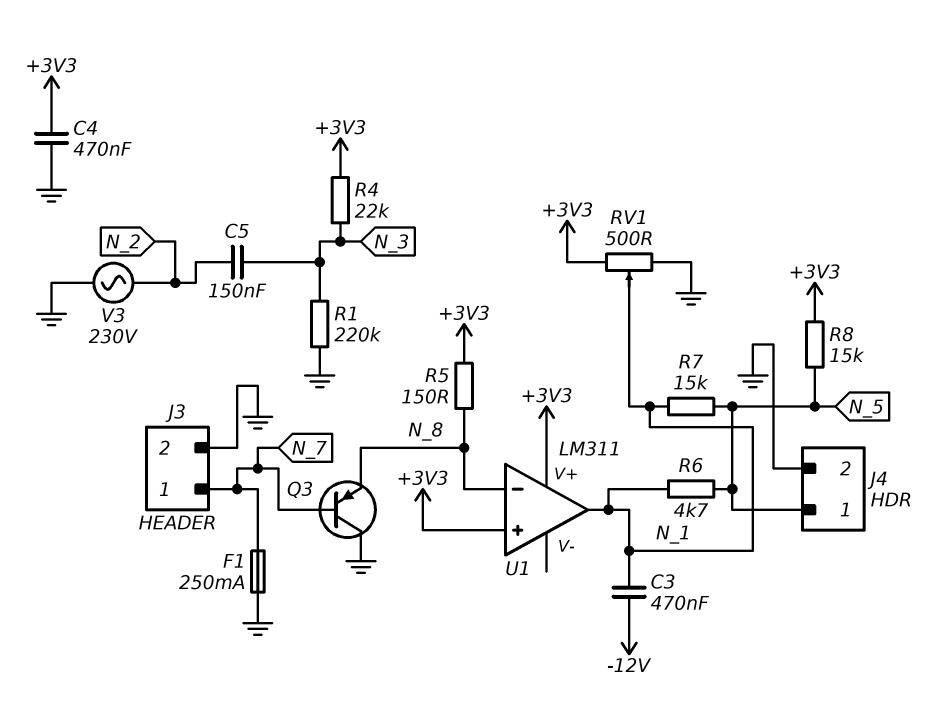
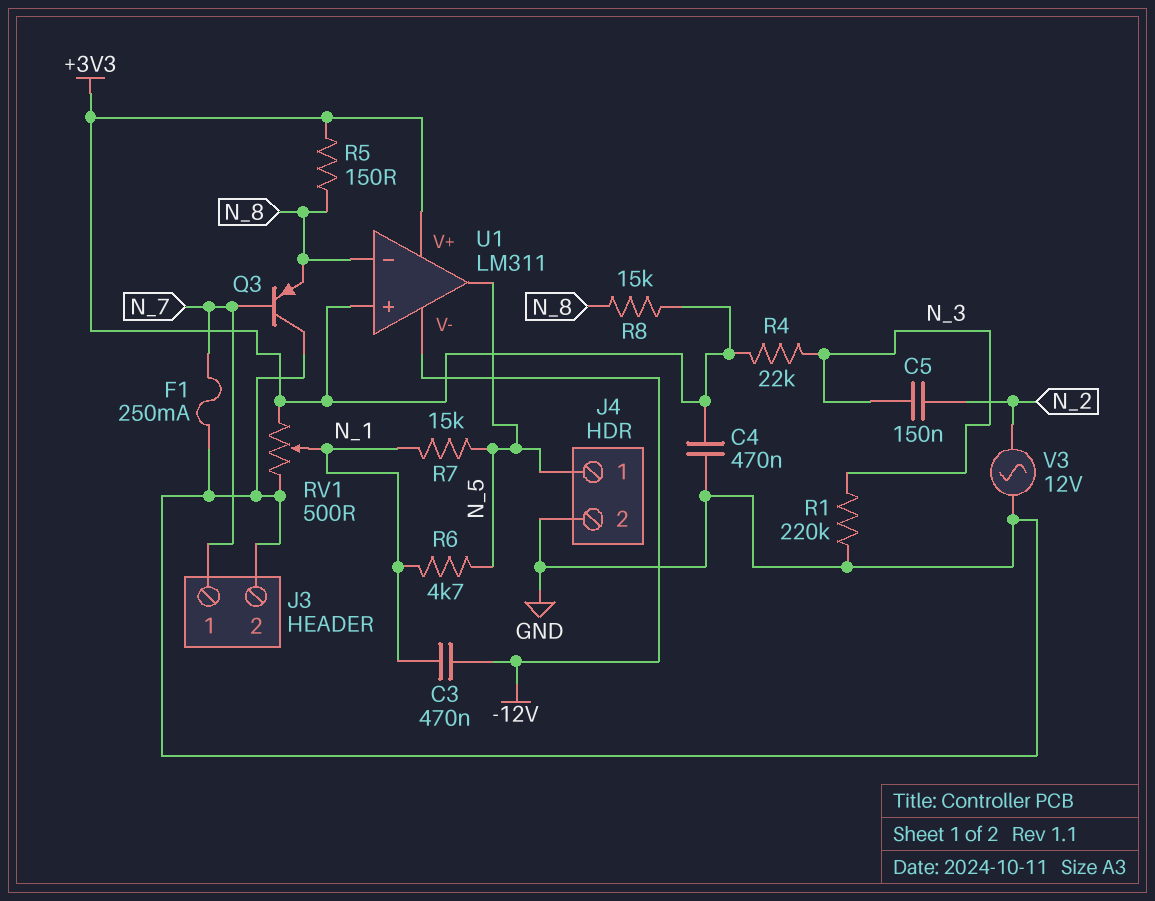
R8: 15k (+3V3, N_5) -> 15k (+3V3, N_8)
U1 pin V-: none -> -12V
U1 pin out: N_1 -> N_5
V3: AC 230V (GND, N_2) -> AC 12V (GND, N_2)

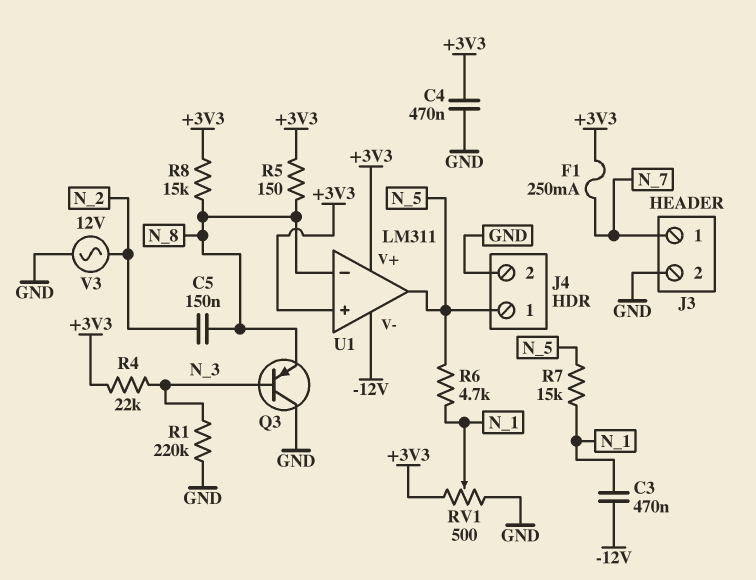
C5: 150nF (N_2, N_3) -> 150nF (N_2, N_8)
F1: 250mA (GND, N_7) -> 250mA (+3V3, N_7)
Q3: PNP (B N_7, C GND, E N_8) -> PNP (B N_3, C GND, E N_8)

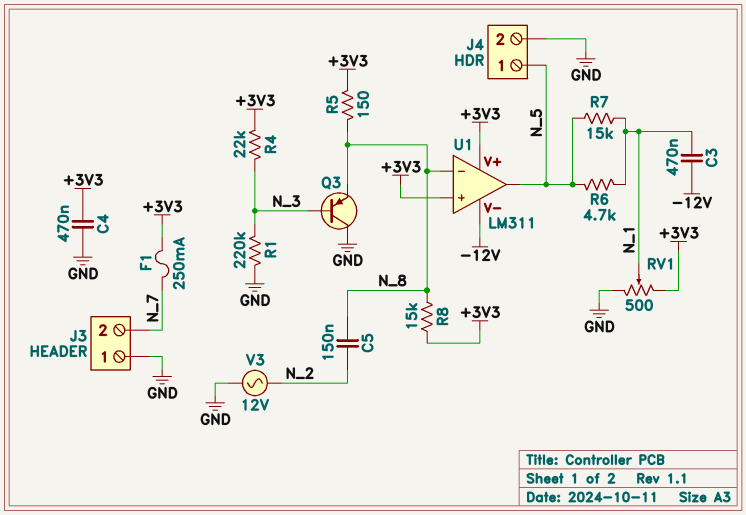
J3 pin 1: N_7 -> GND
J3 pin 2: GND -> N_7

